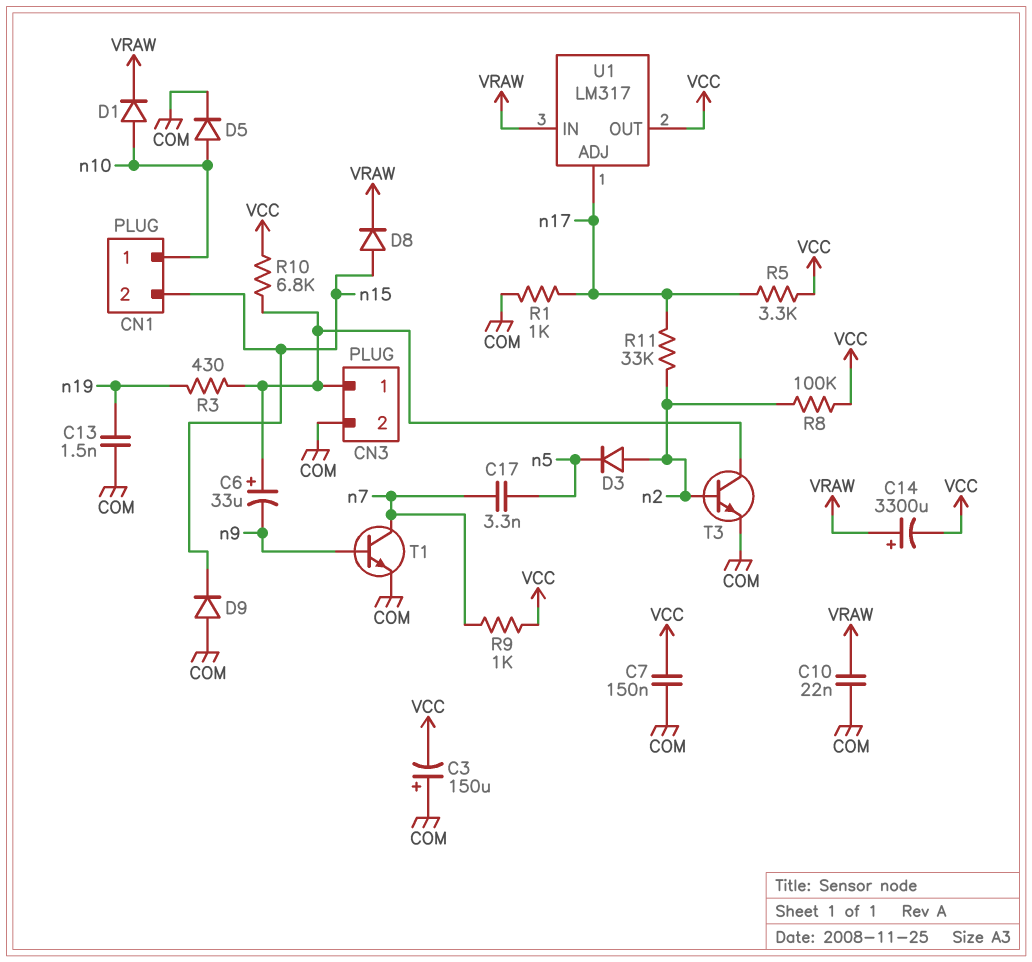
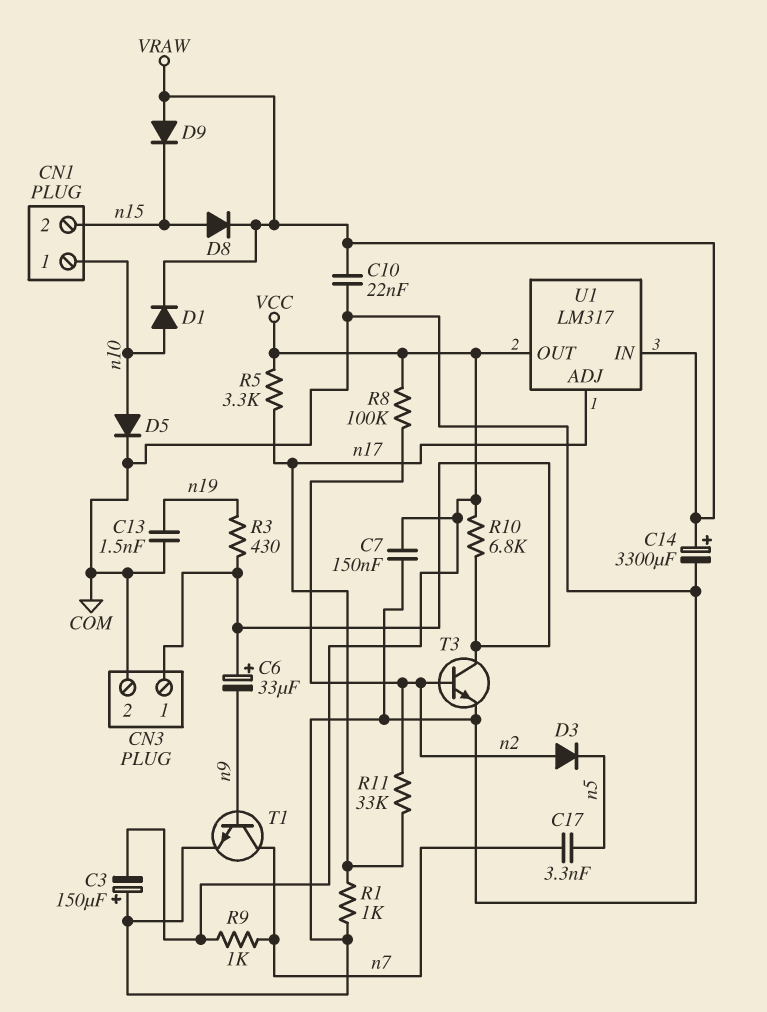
C14: 3300uF (plus VRAW, minus VCC) -> 3300uF (plus VRAW, minus COM)
D9: diode (A COM, K n15) -> diode (A VRAW, K n15)

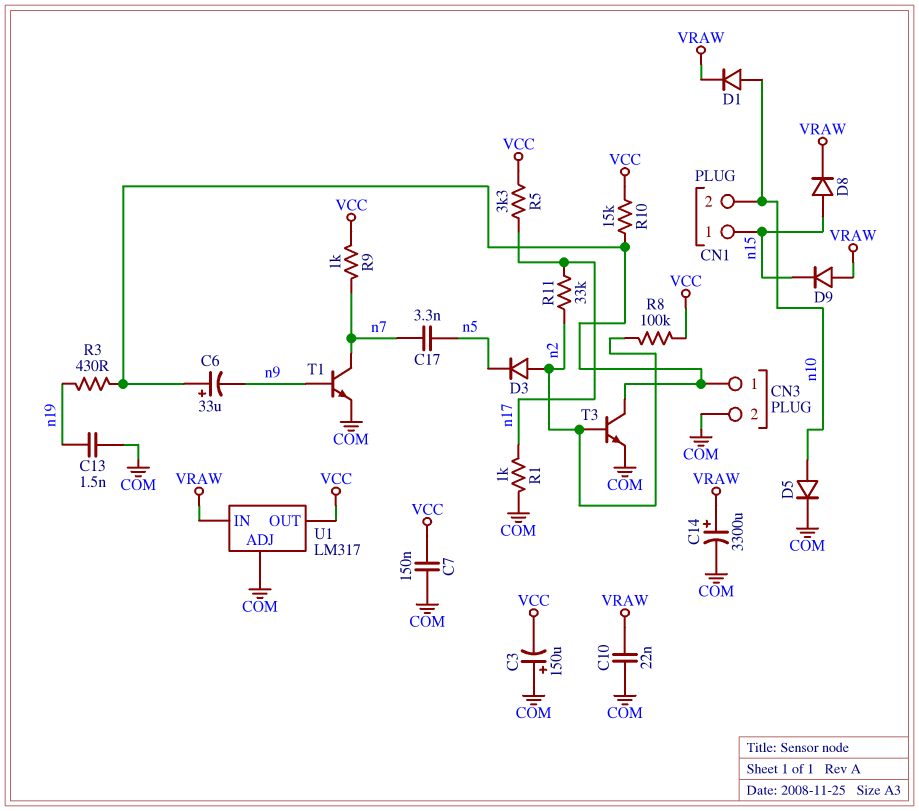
CN1 pin 1: n10 -> n15
CN1 pin 2: n15 -> n10
R10: 6.8k (CN3/1, VCC) -> 15k (CN3/1, VCC)
U1 pin ADJ: n17 -> COM

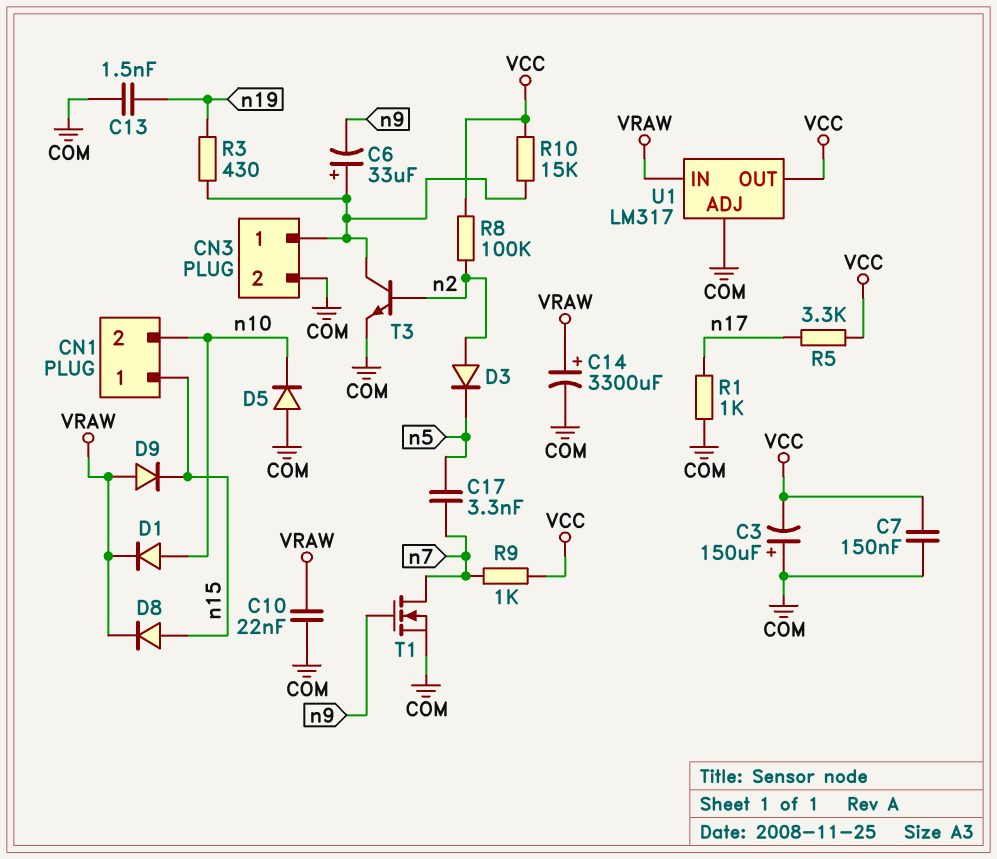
D5: diode (A n10, K COM) -> diode (A COM, K n10)
R11: 33k (n2, n17) -> none
T1: NPN (B n9, C n7, E COM) -> NMOS (G n9, D n7, S COM)

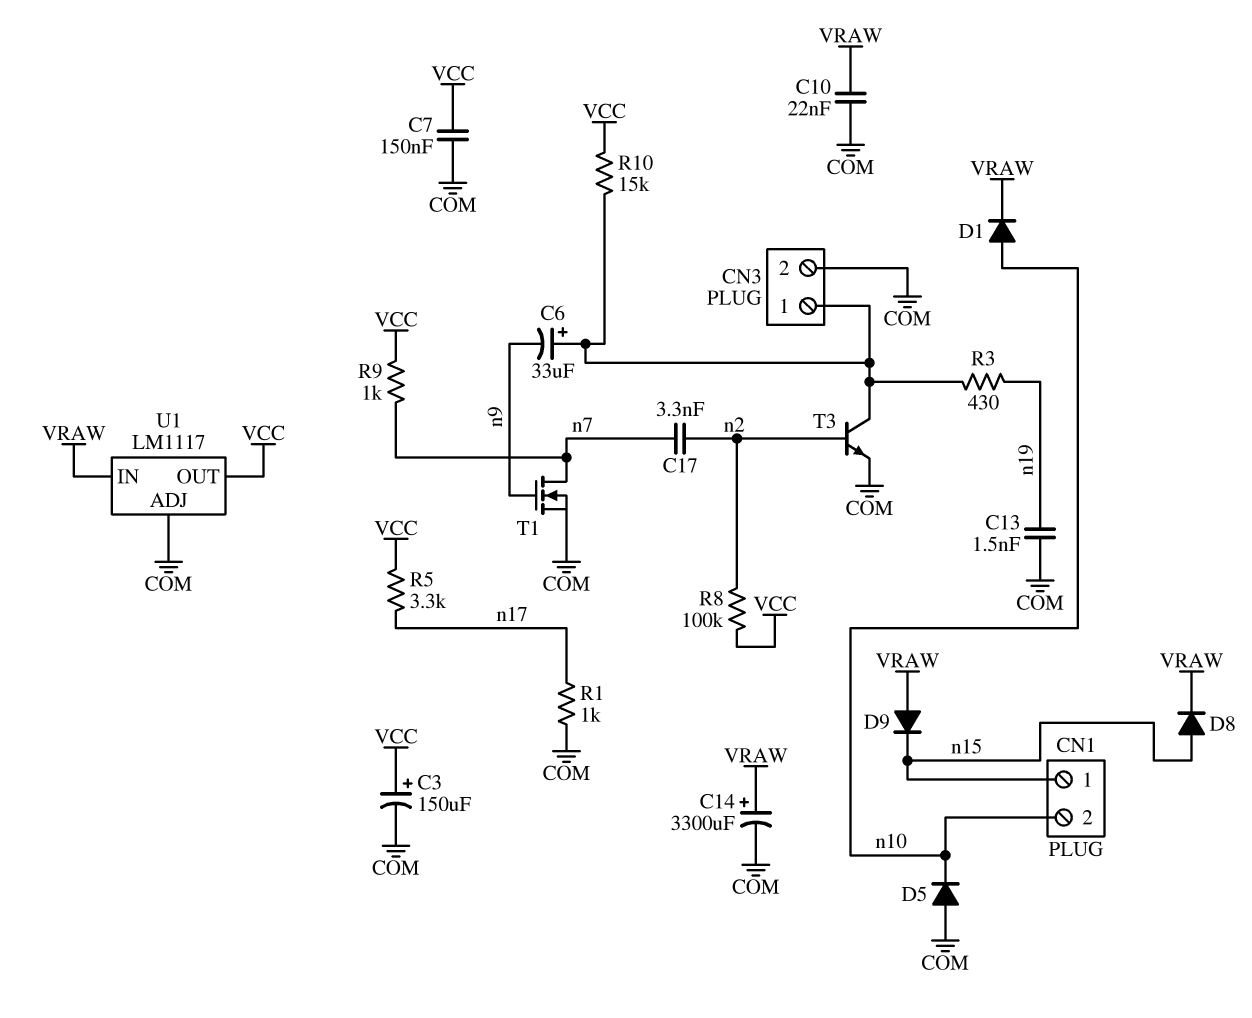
C3: 150uF (plus COM, minus VCC) -> 150uF (plus VCC, minus COM)
C17: 3.3nF (n5, n7) -> 3.3nF (n2, n7)
D3: diode (A n2, K n5) -> none
U1: LM317 -> LM1117

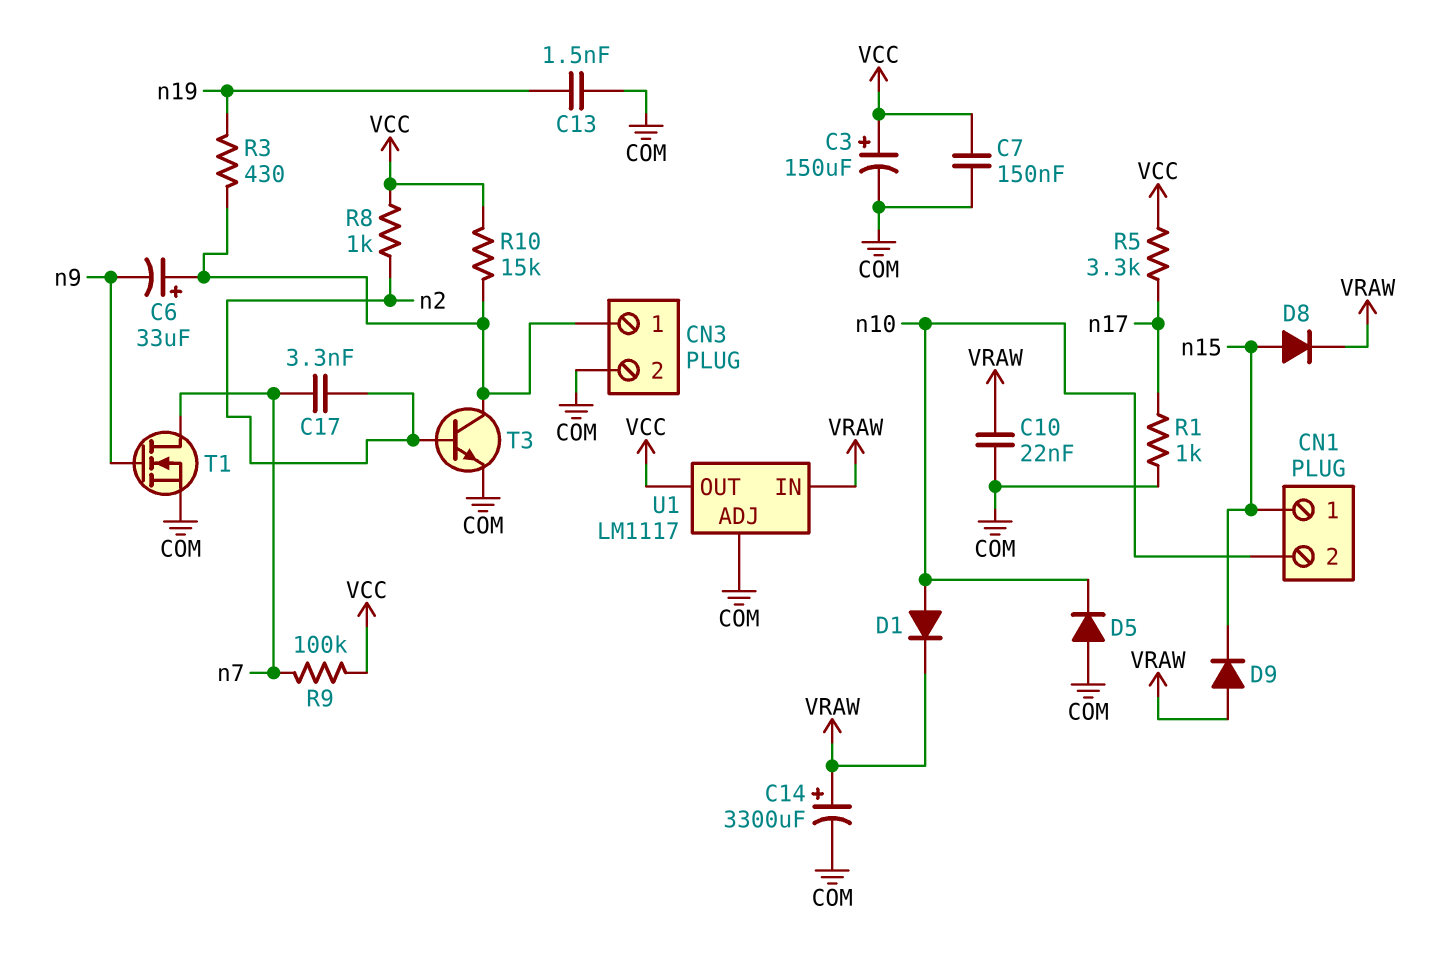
R8: 100k (VCC, n2) -> 1k (VCC, n2)
R9: 1k (VCC, n7) -> 100k (VCC, n7)

